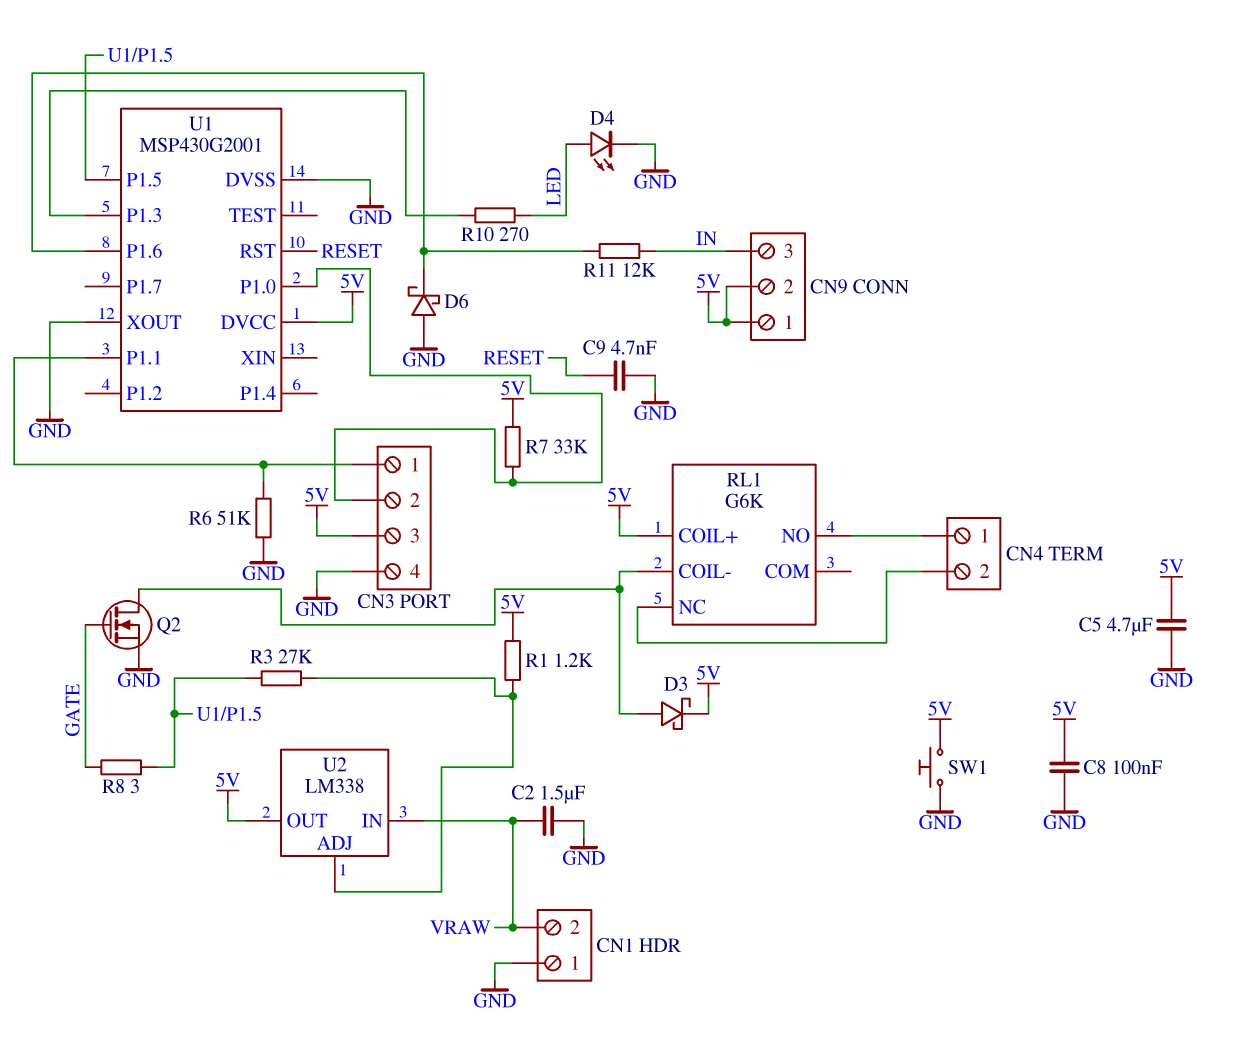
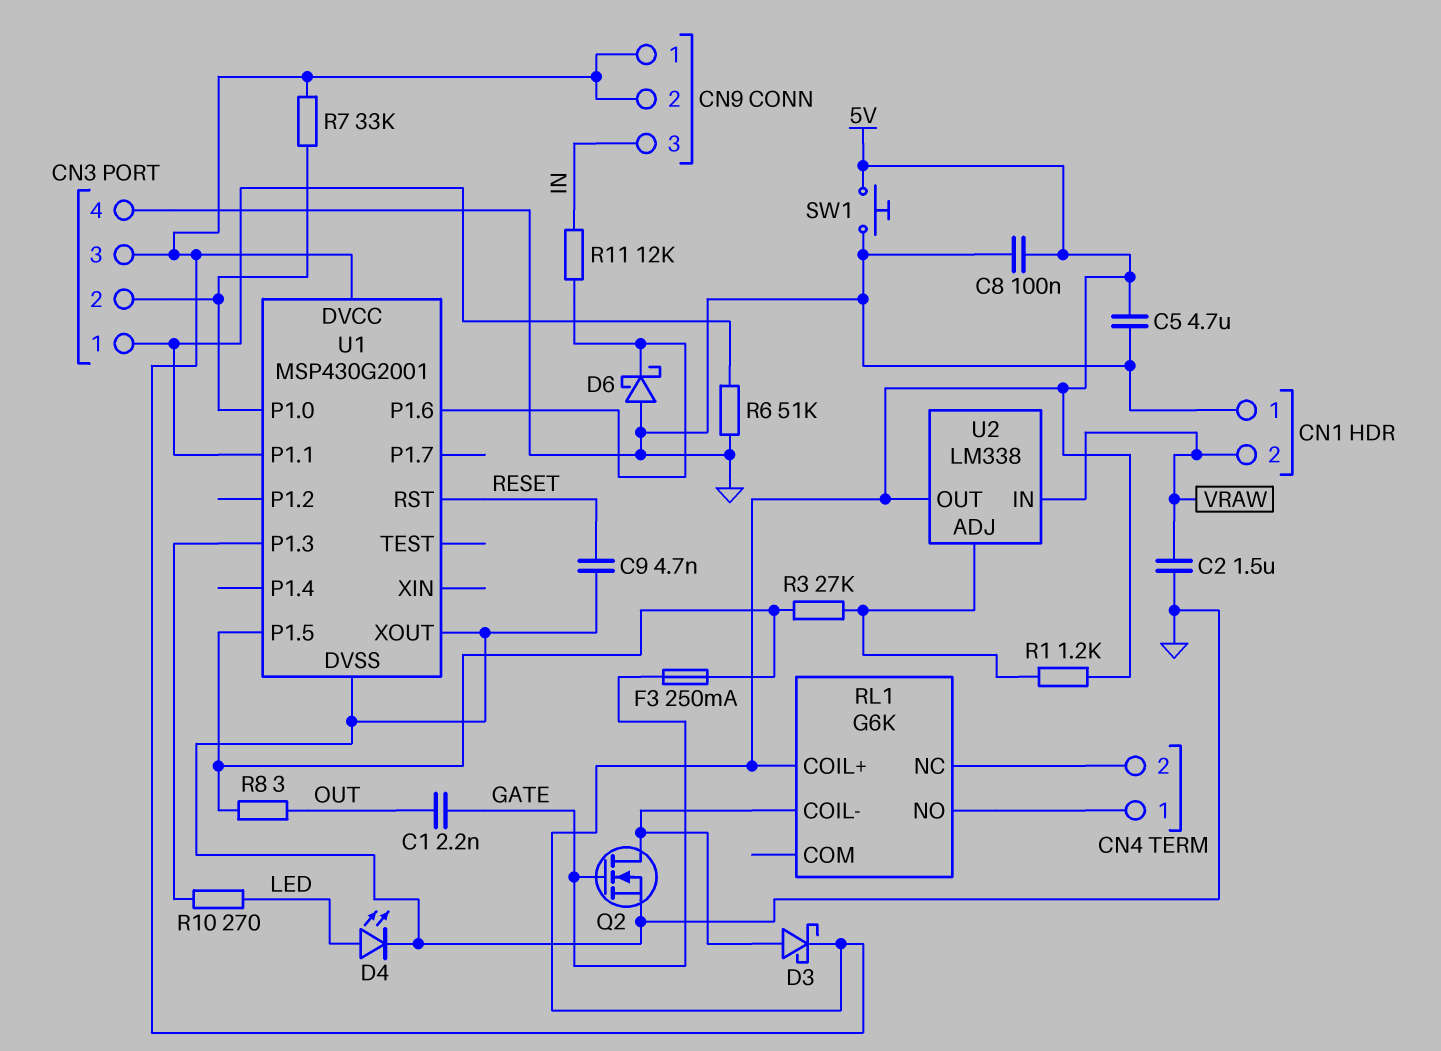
C1: none -> 2.2nF (GATE, OUT)
F3: none -> 250mA (GATE, U1/P1.5)
R8: 3 (GATE, U1/P1.5) -> 3 (OUT, U1/P1.5)

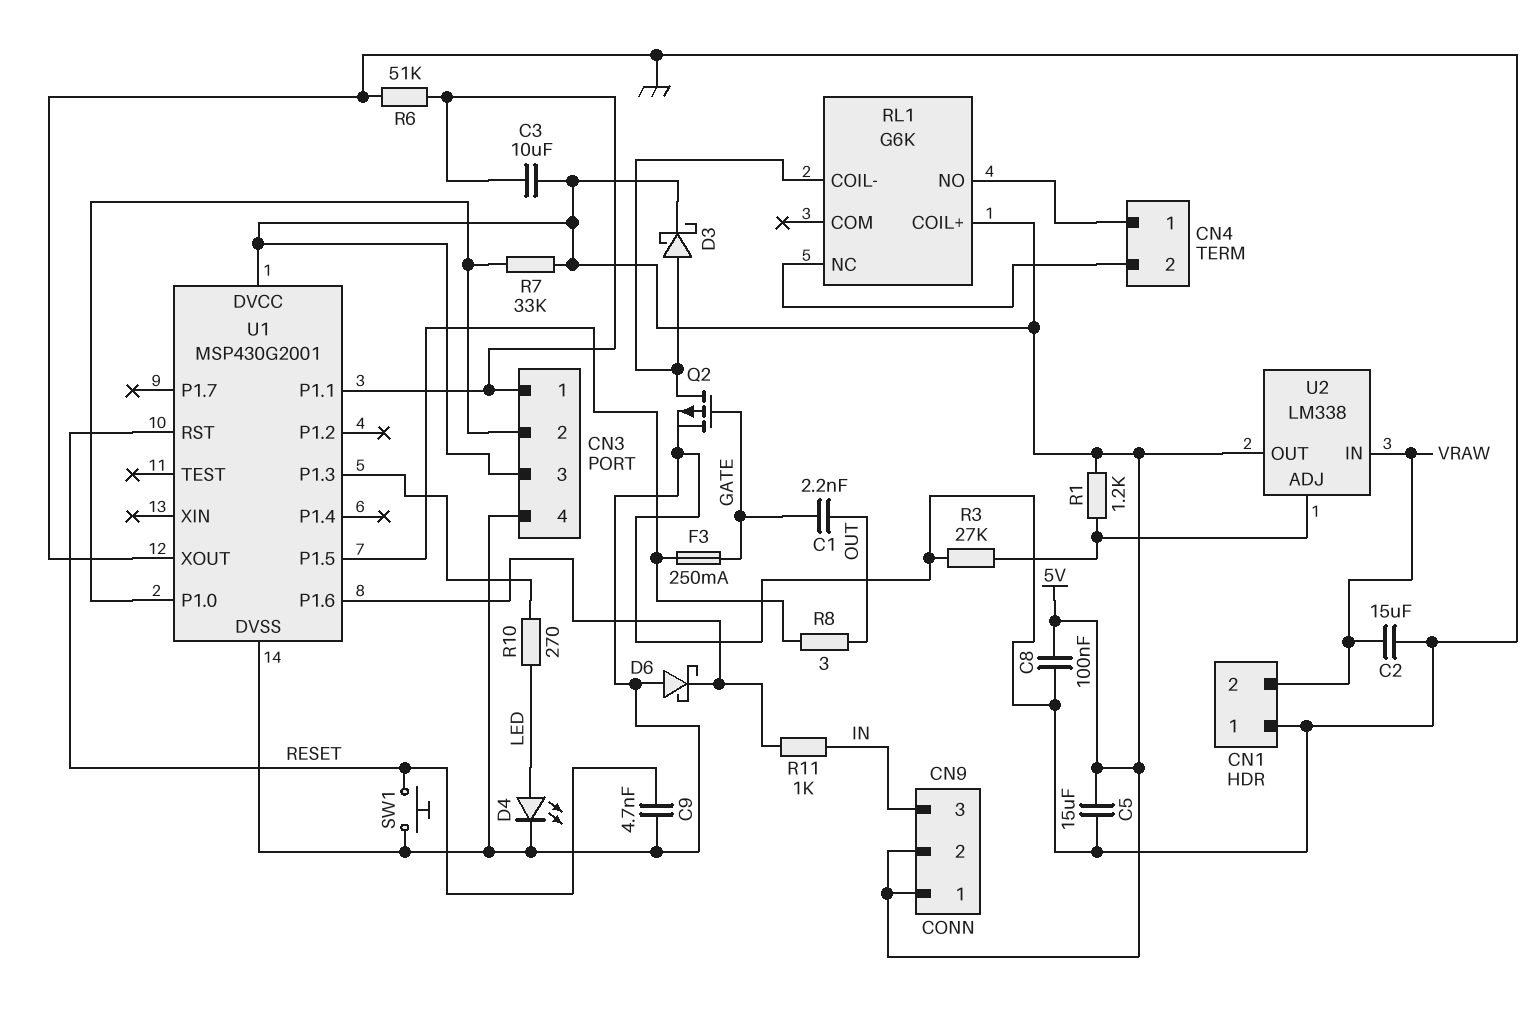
C2: 1.5uF (GND, VRAW) -> 15uF (GND, VRAW)
C3: none -> 10uF (5V, CN3/1)
C5: 4.7uF (5V, GND) -> 15uF (5V, GND)
Q2: NMOS (G GATE, D RL1/COIL-, S GND) -> PMOS (G GATE, D RL1/COIL-, S GND)
R3: 27k (U1/P1.5, U2/ADJ) -> 27k (GND, U2/ADJ)
R11: 12k (IN, U1/P1.6) -> 1k (IN, U1/P1.6)
SW1: button (5V, GND) -> button (GND, RESET)

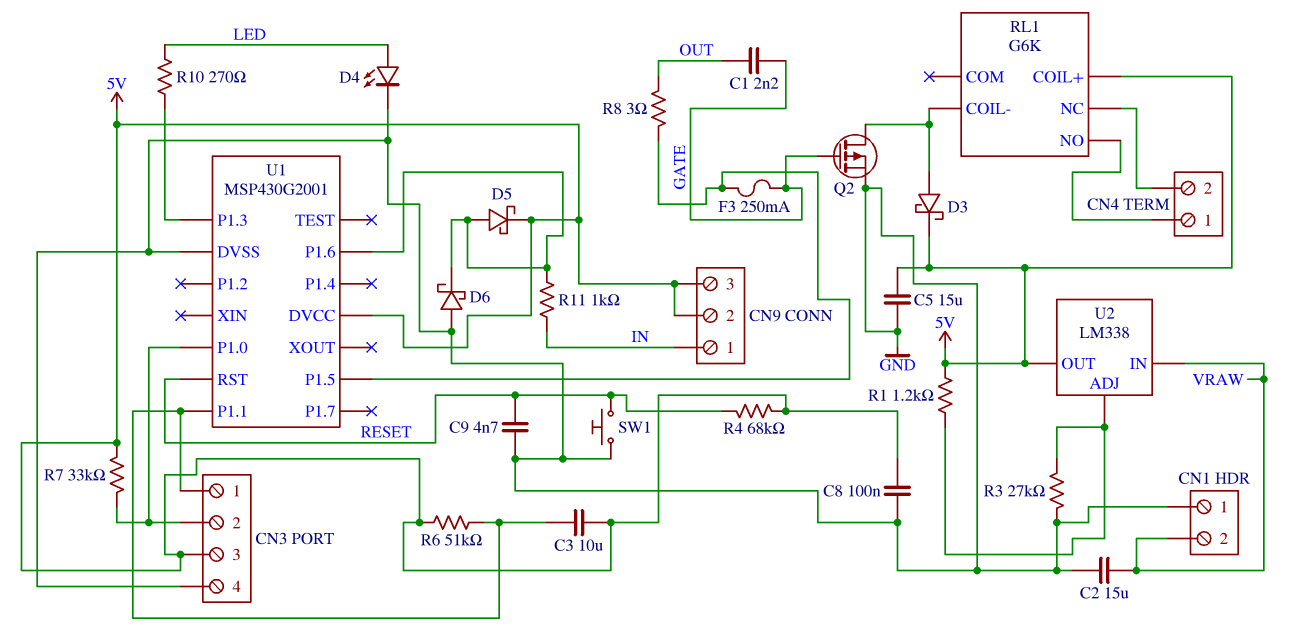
CN9 pin 1: 5V -> IN
CN9 pin 3: IN -> 5V
D5: none -> schottky (A U1/P1.6, K 5V)
R4: none -> 68k (5V, RESET)
R6: 51k (CN3/1, GND) -> 51k (5V, CN3/1)
U1 pin XOUT: GND -> none

